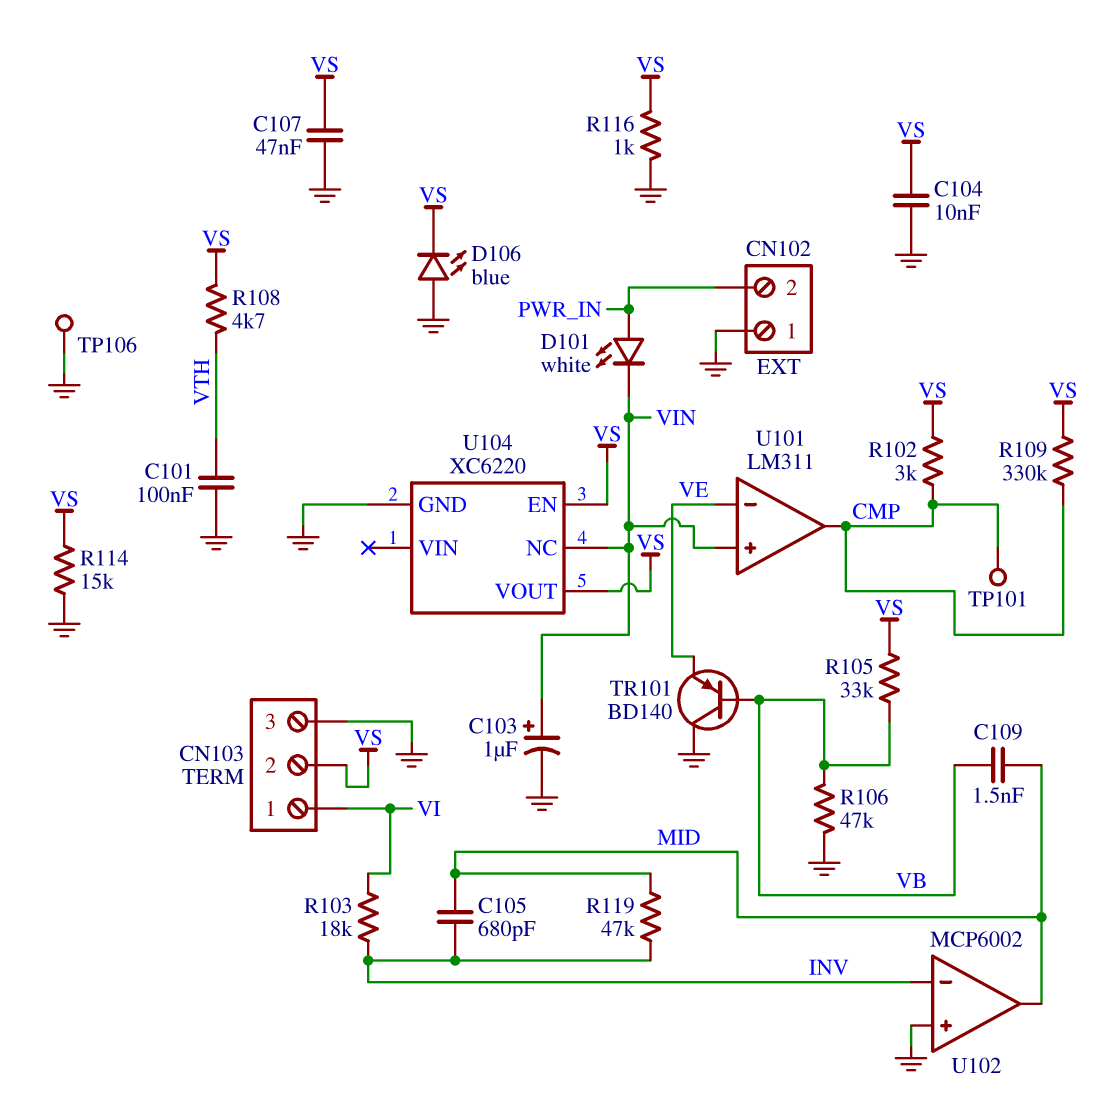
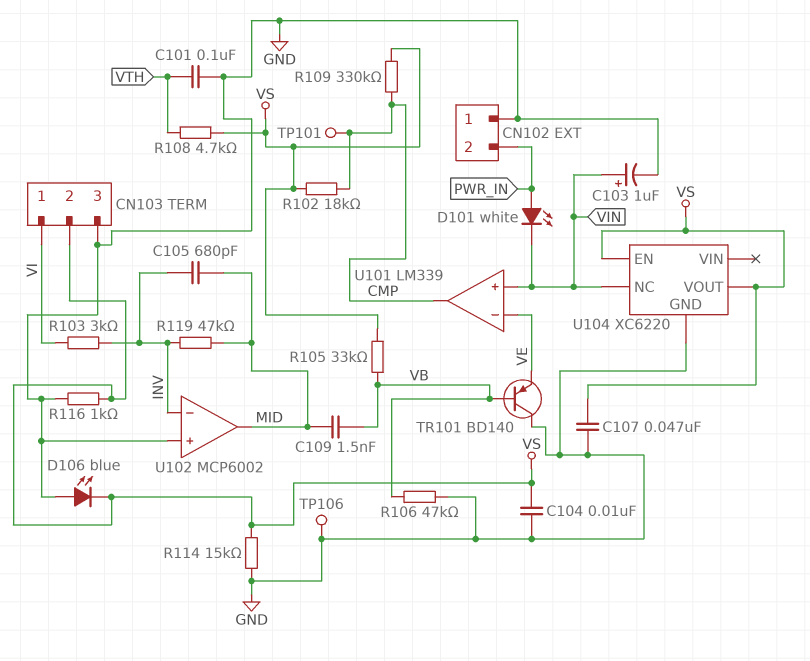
R102: 3k (CMP, VS) -> 18k (CMP, VS)
R103: 18k (INV, VI) -> 3k (INV, VI)
U101: LM311 -> LM339

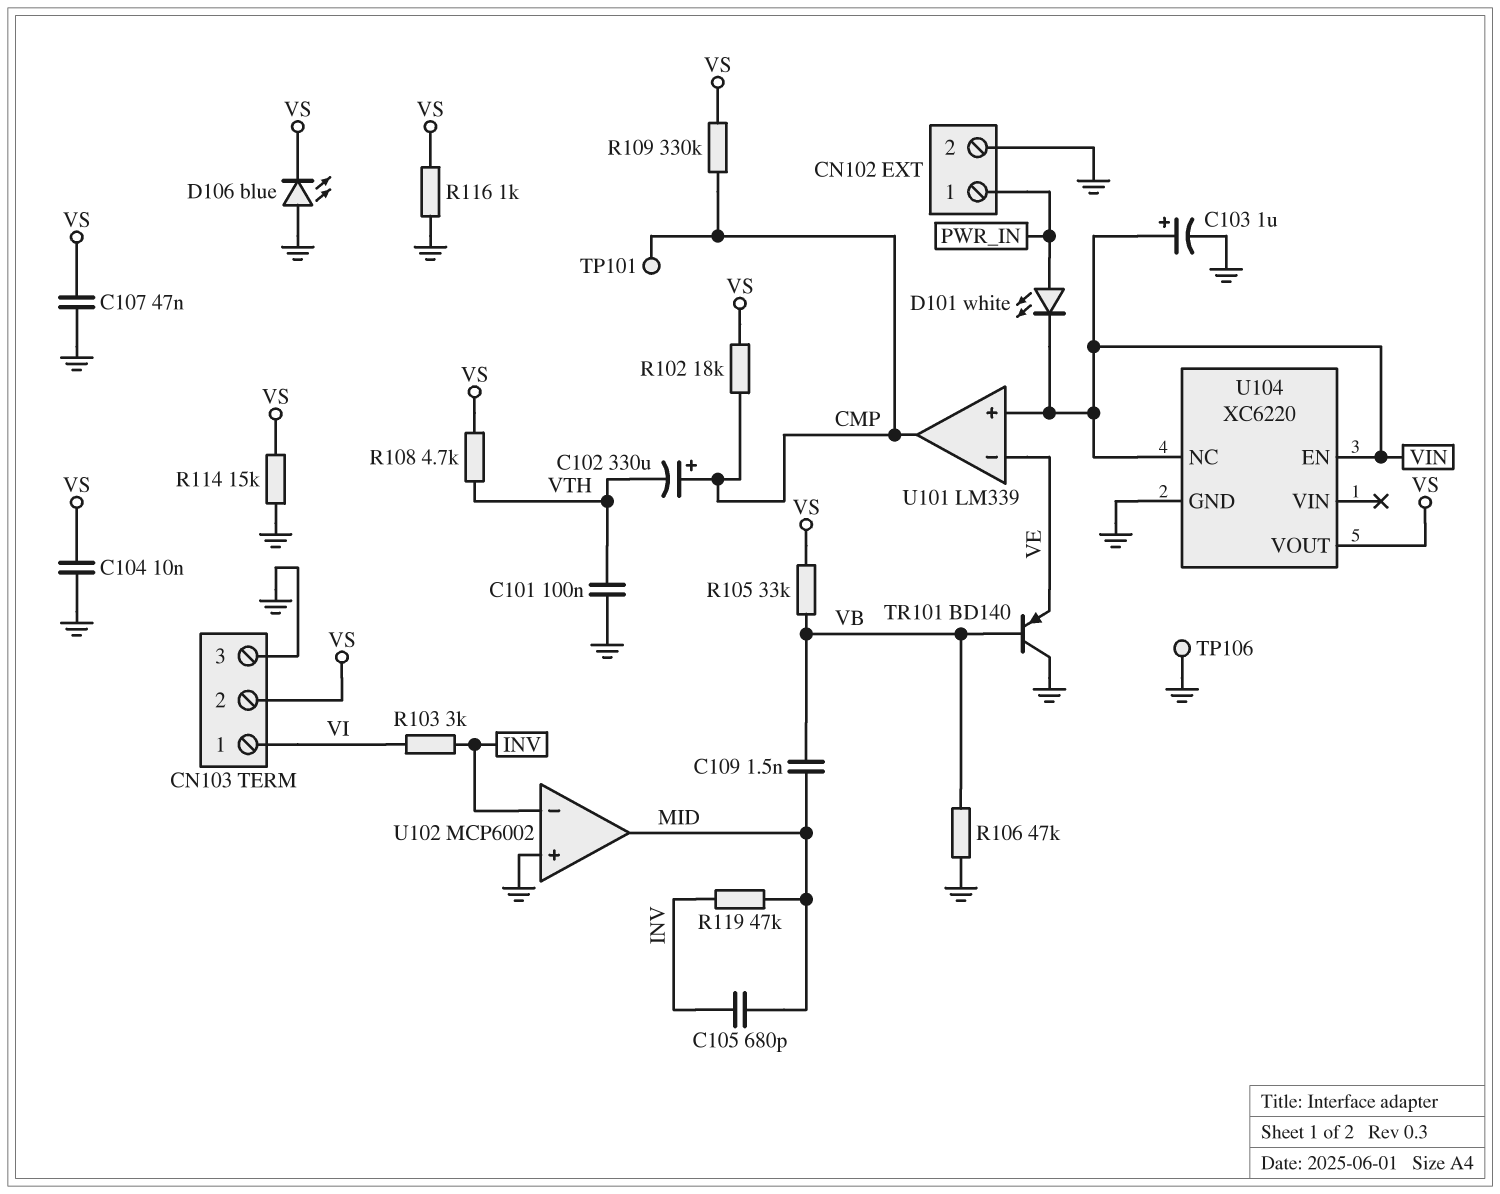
C102: none -> 330uF (plus CMP, minus VTH)
CN102 pin 1: GND -> PWR_IN
CN102 pin 2: PWR_IN -> GND
U104 pin EN: VS -> VIN

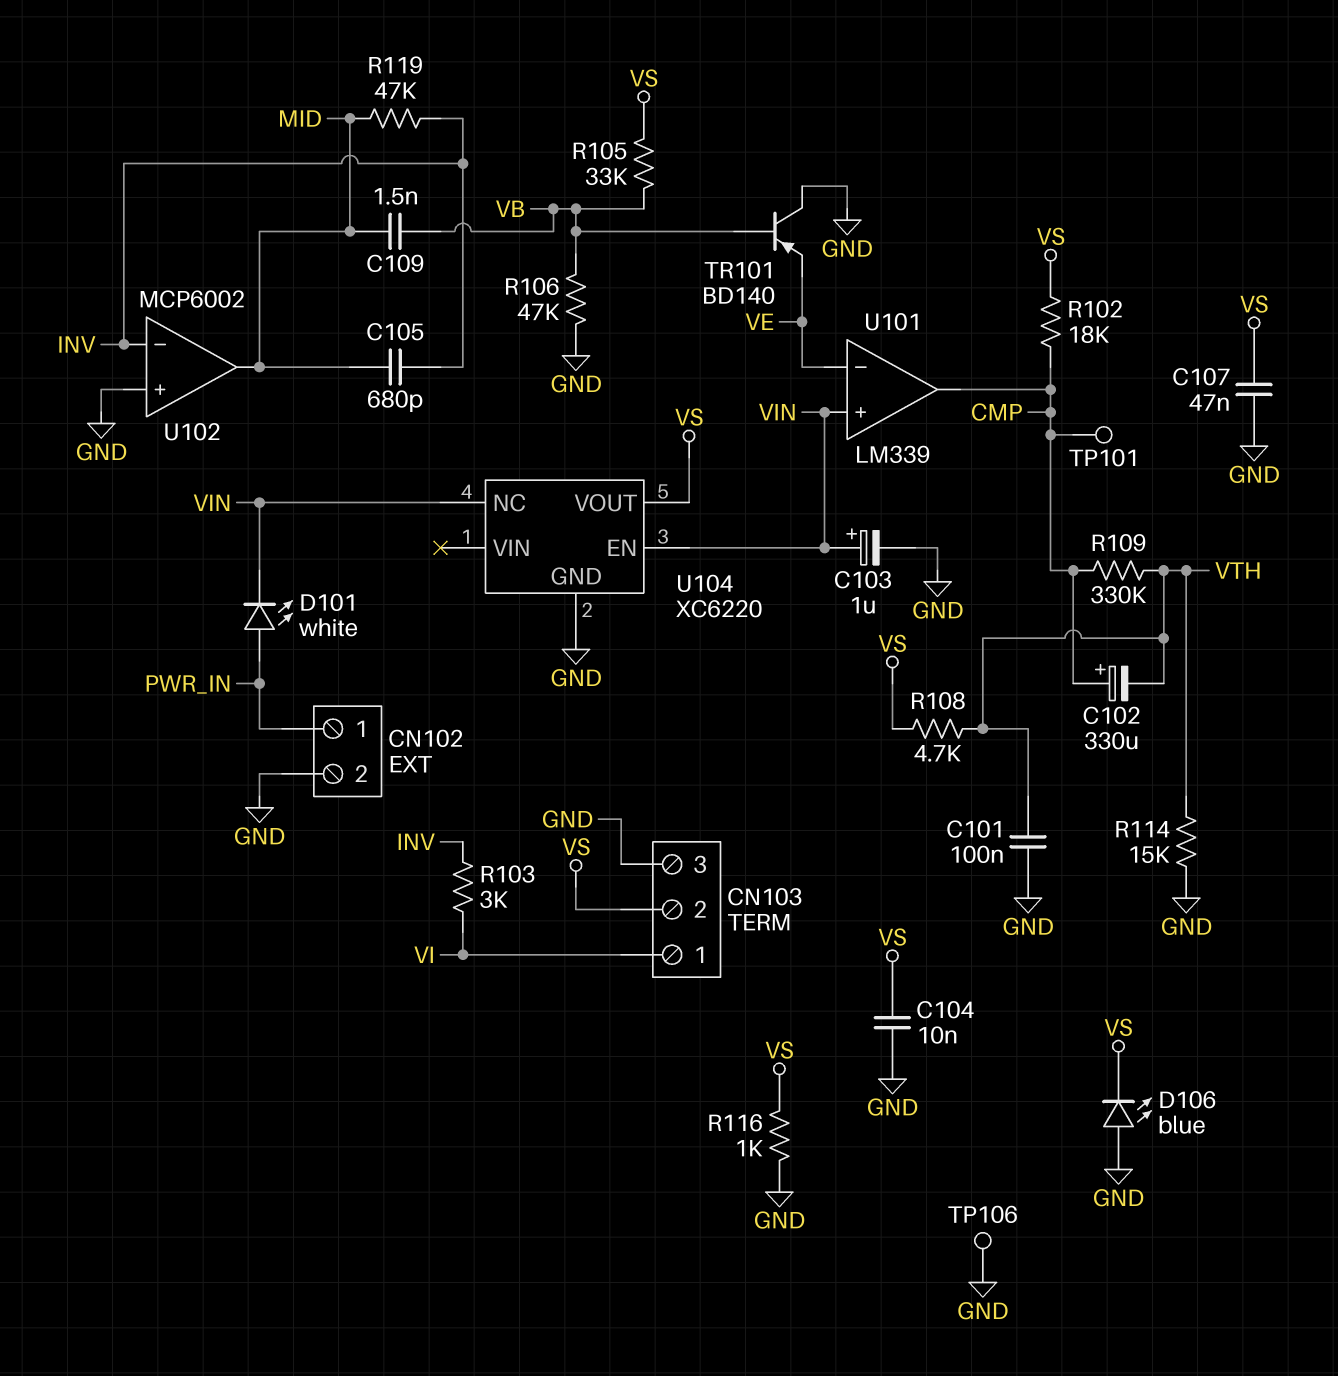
R109: 330k (CMP, VS) -> 330k (CMP, VTH)
R114: 15k (GND, VS) -> 15k (GND, VTH)

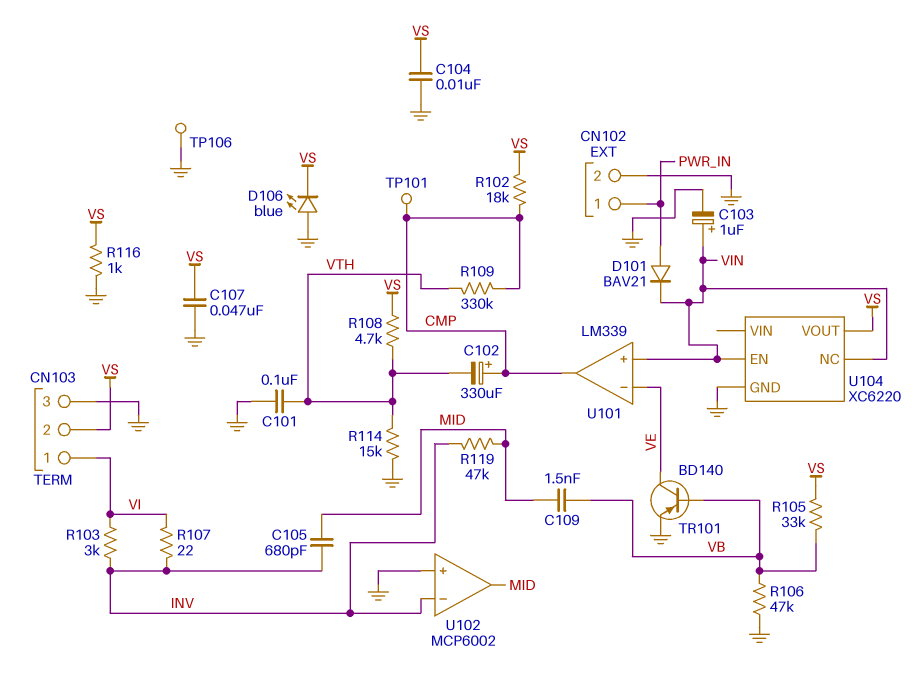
D101: LED white (A PWR_IN, K VIN) -> diode BAV21 (A PWR_IN, K VIN)
R107: none -> 22 (INV, VI)
TR101: PNP BD140 (B VB, C GND, E VE) -> PNP BD140 (B VB, C VE, E GND)

